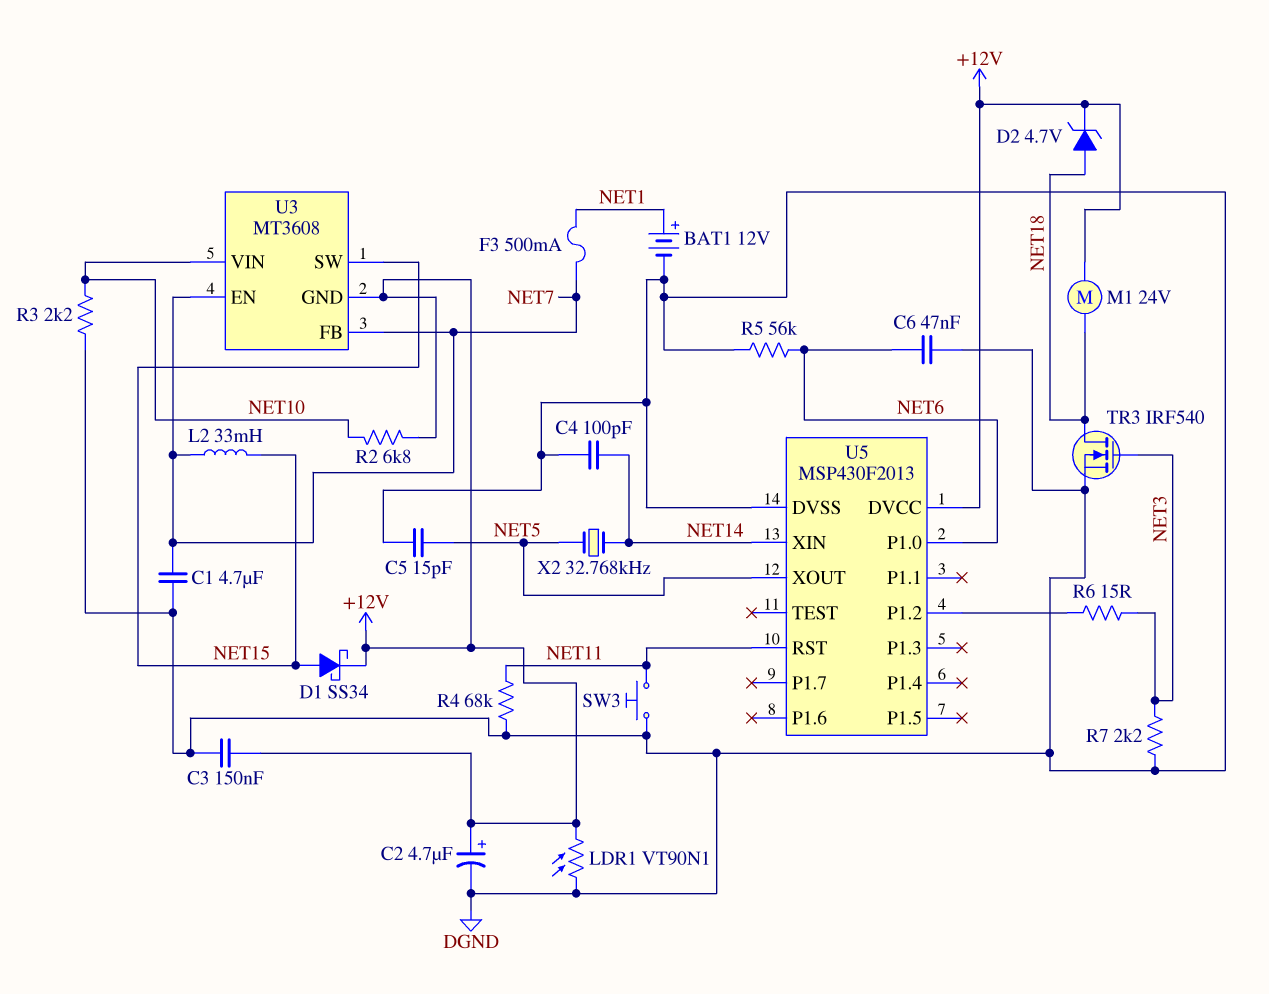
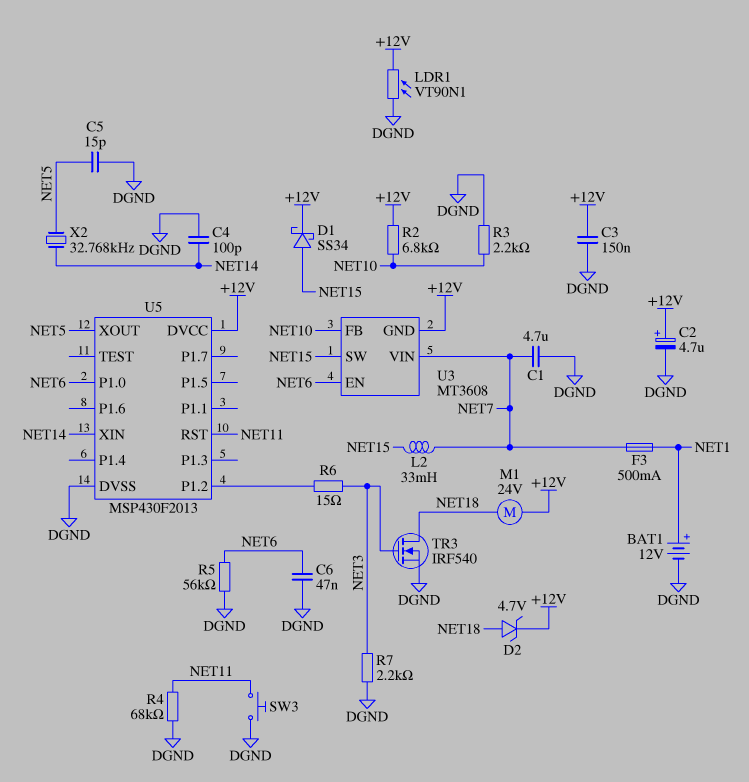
U3 pin EN: NET7 -> NET6
U3 pin FB: NET7 -> NET10
U3 pin VIN: NET10 -> NET7

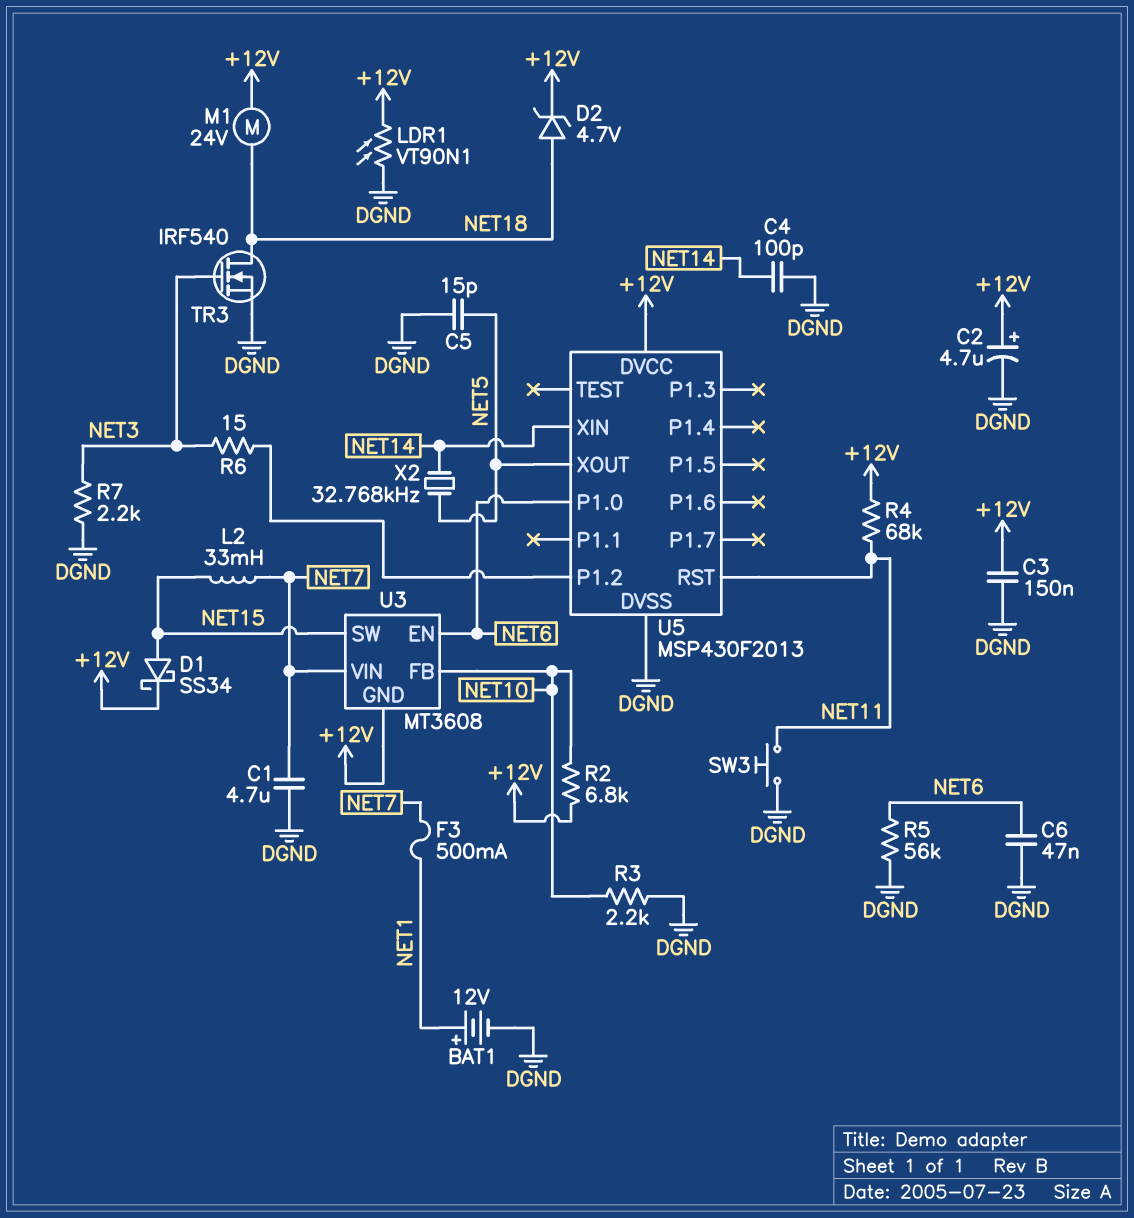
R4: 68k (DGND, NET11) -> 68k (+12V, NET11)

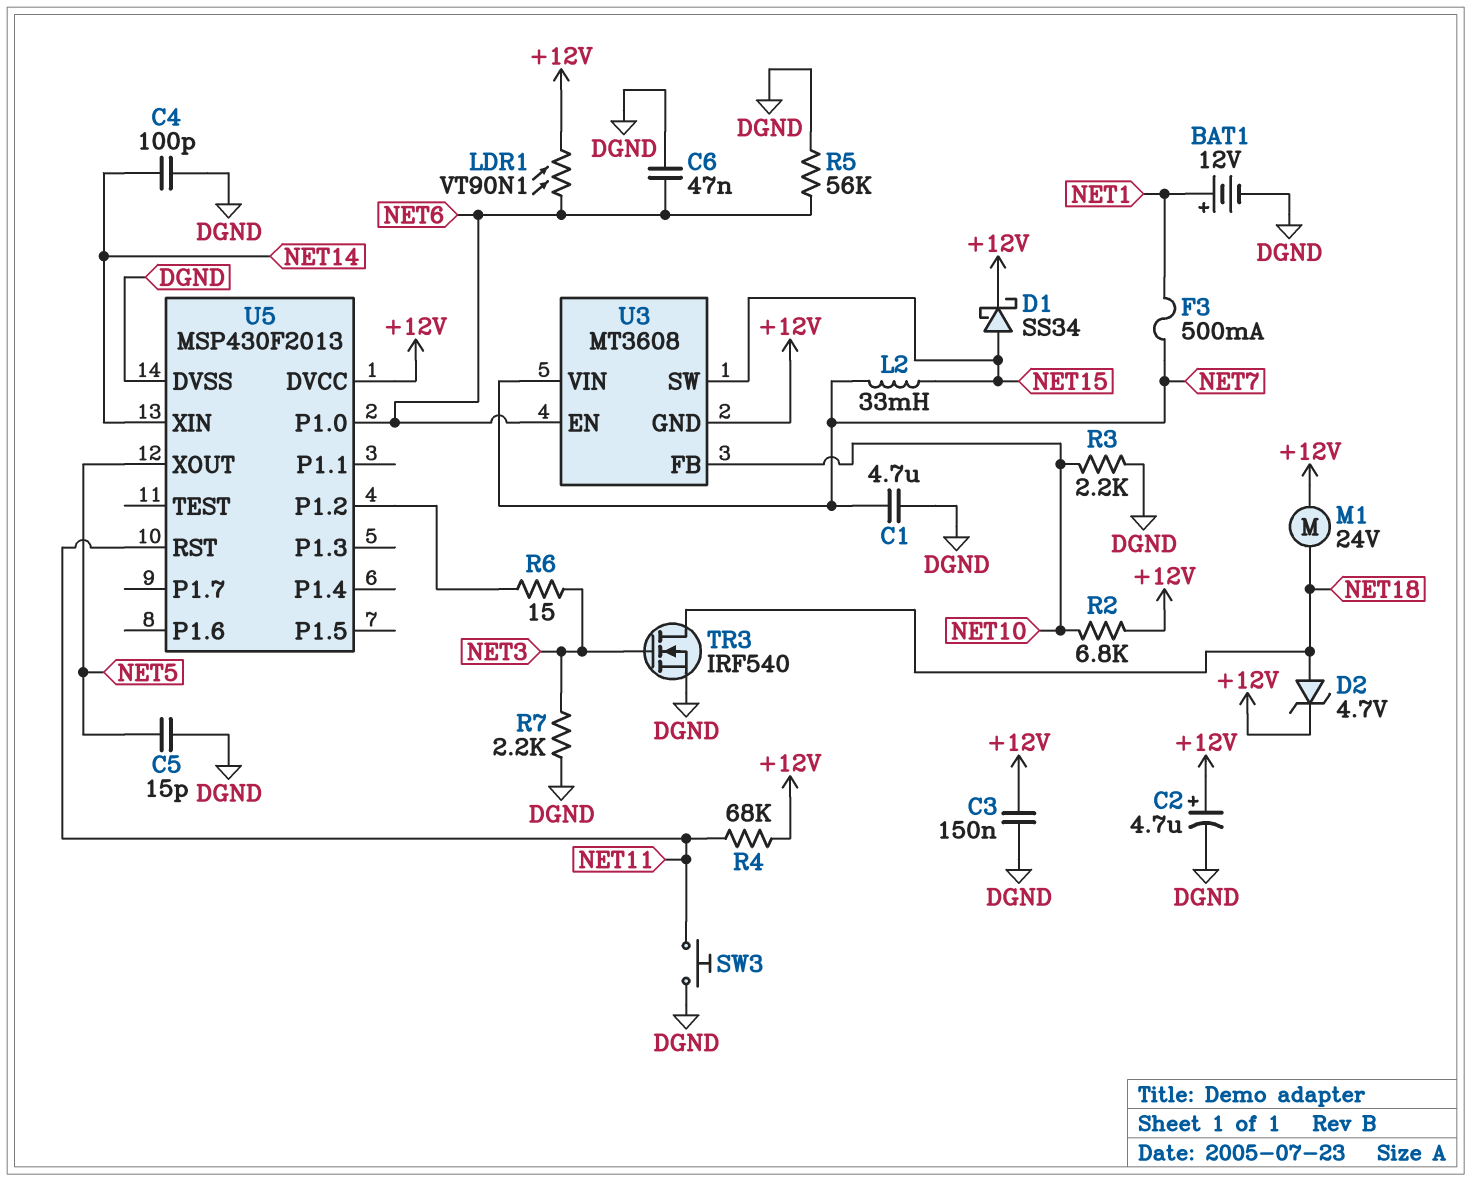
LDR1: VT90N1 (+12V, DGND) -> VT90N1 (+12V, NET6)
X2: 32.768kHz (NET5, NET14) -> none

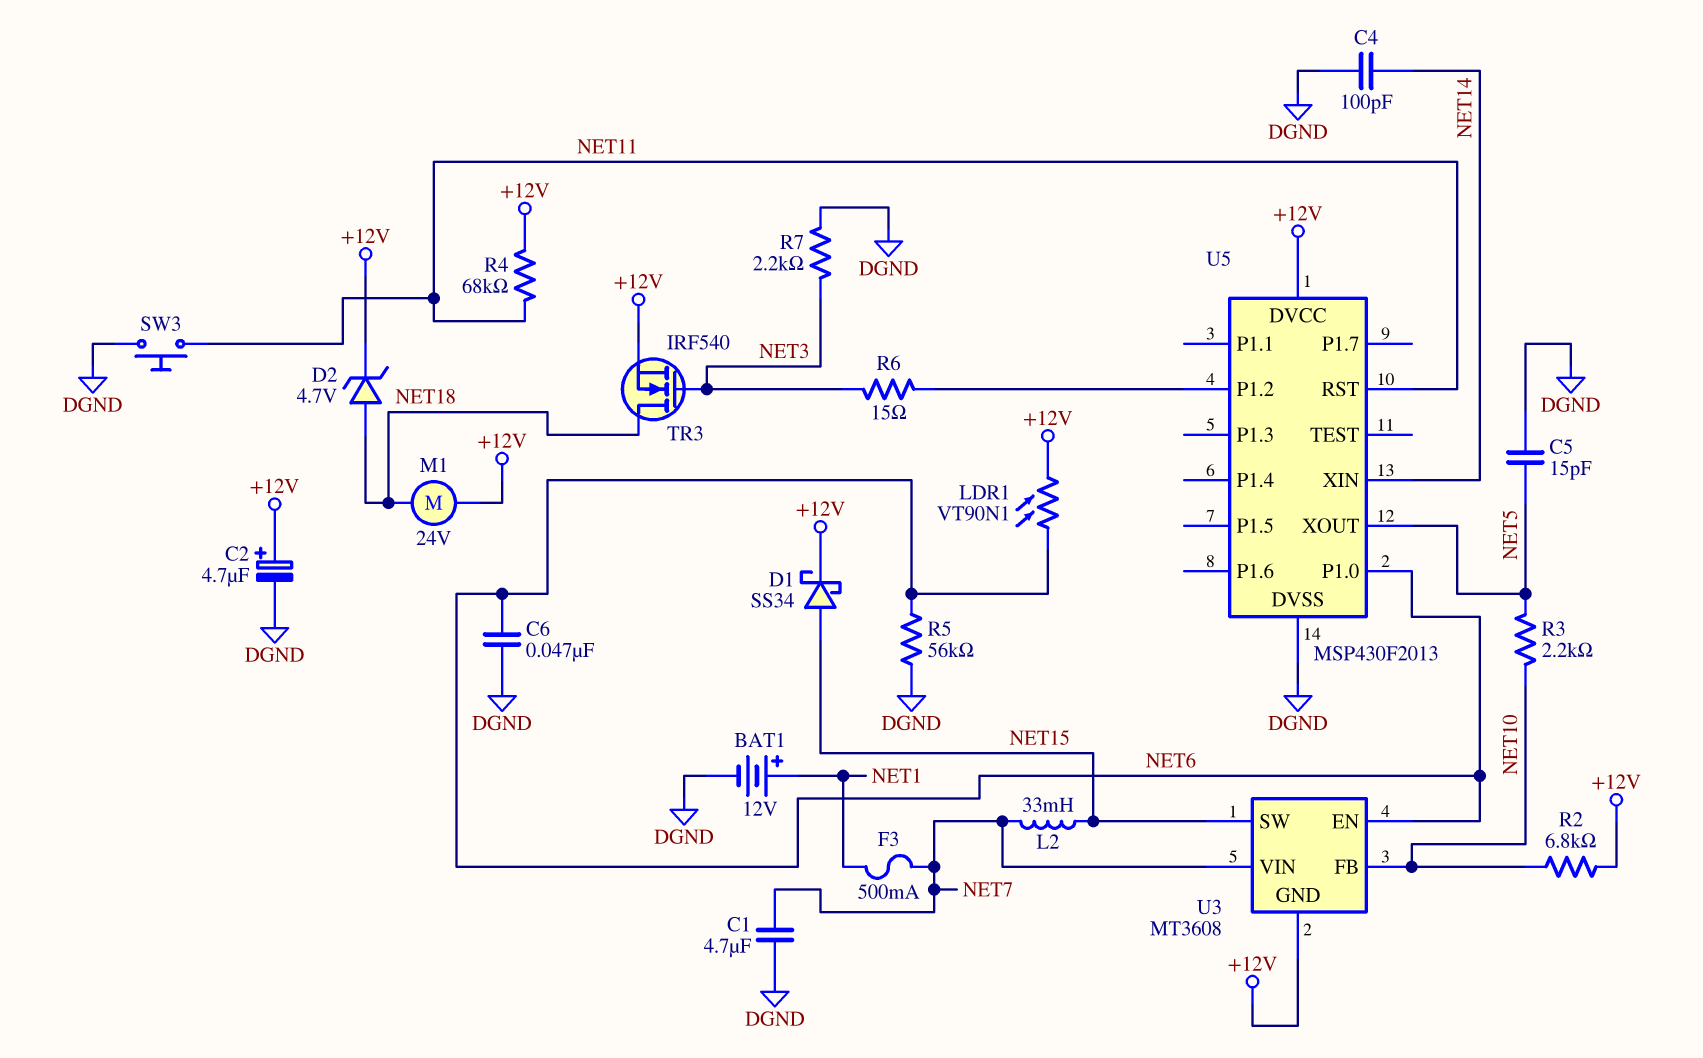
C3: 150nF (+12V, DGND) -> none
R3: 2.2k (DGND, NET10) -> 2.2k (NET5, NET10)
TR3: NMOS IRF540 (G NET3, D NET18, S DGND) -> NMOS IRF540 (G NET3, D NET18, S +12V)

